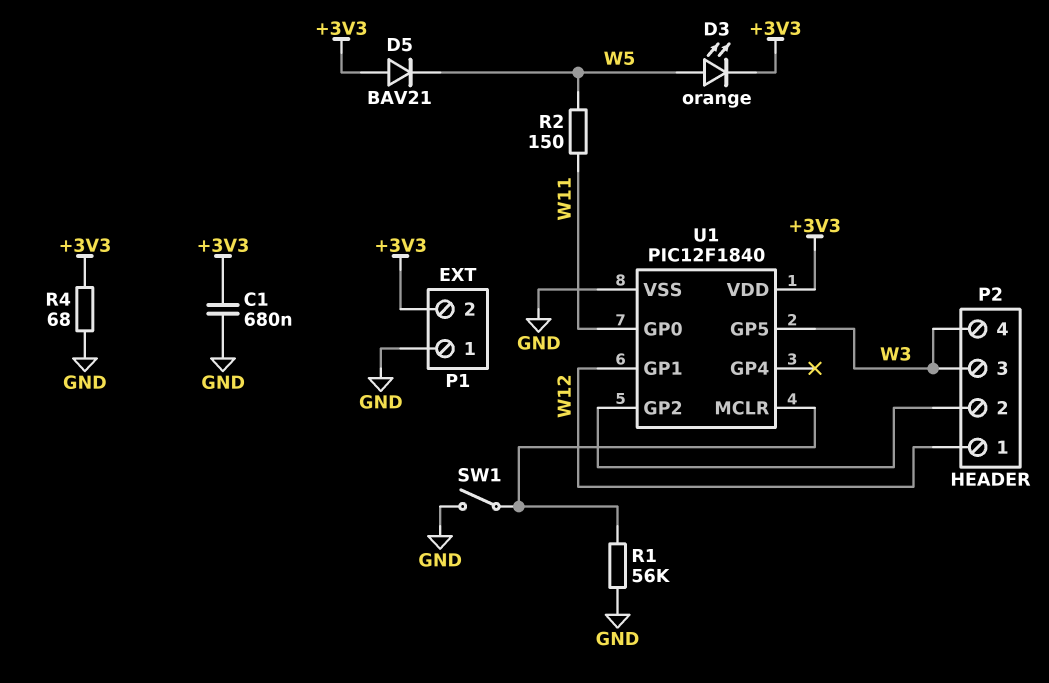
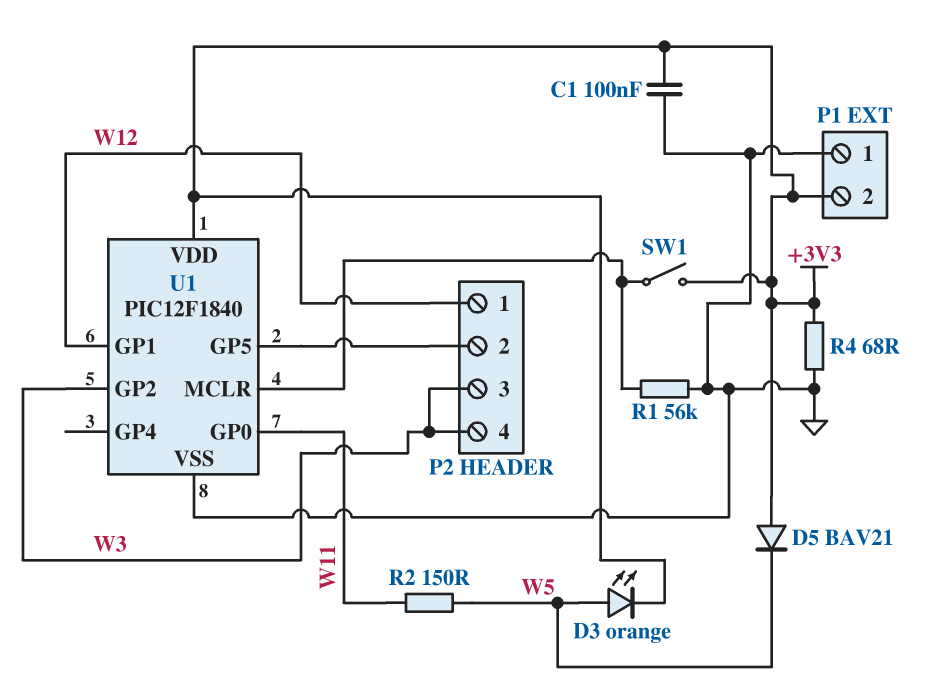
C1: 680nF (+3V3, GND) -> 100nF (+3V3, GND)
SW1: switch (GND, U1/MCLR) -> switch (+3V3, U1/MCLR)
U1 pin GP2: P2/2 -> W3
U1 pin GP5: W3 -> P2/2

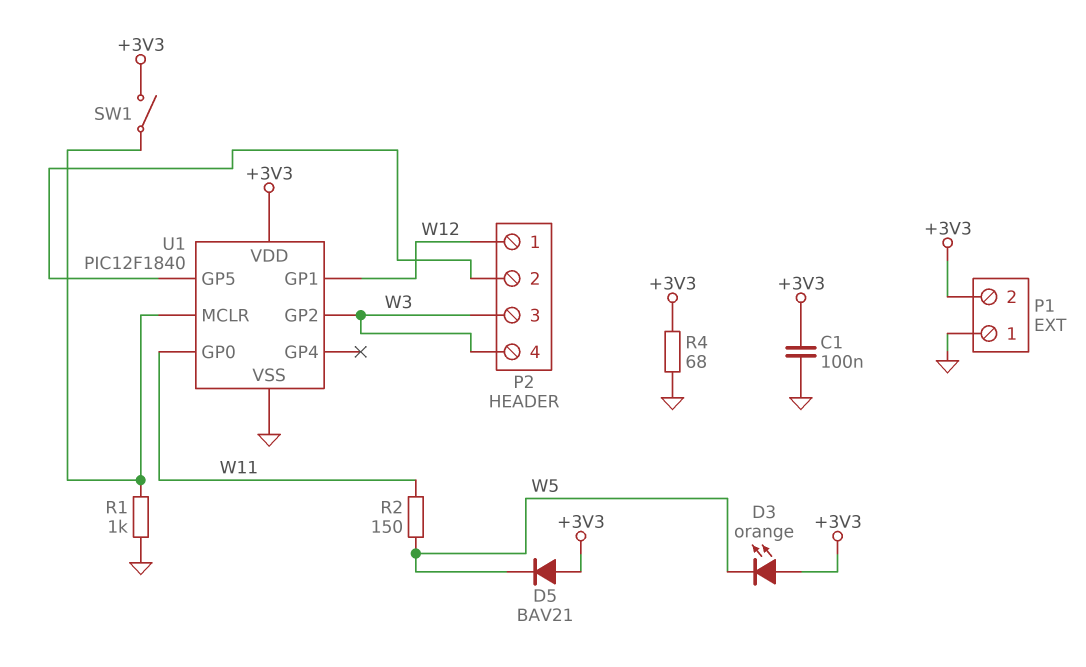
D3: LED orange (A W5, K +3V3) -> LED orange (A +3V3, K W5)
R1: 56k (GND, U1/MCLR) -> 1k (GND, U1/MCLR)

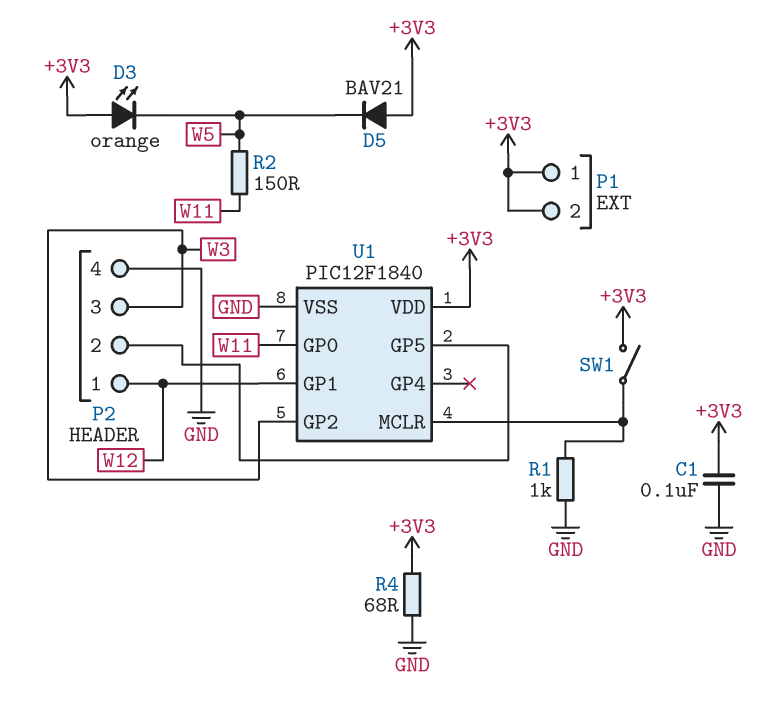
P1 pin 1: GND -> +3V3
P2 pin 4: W3 -> GND

